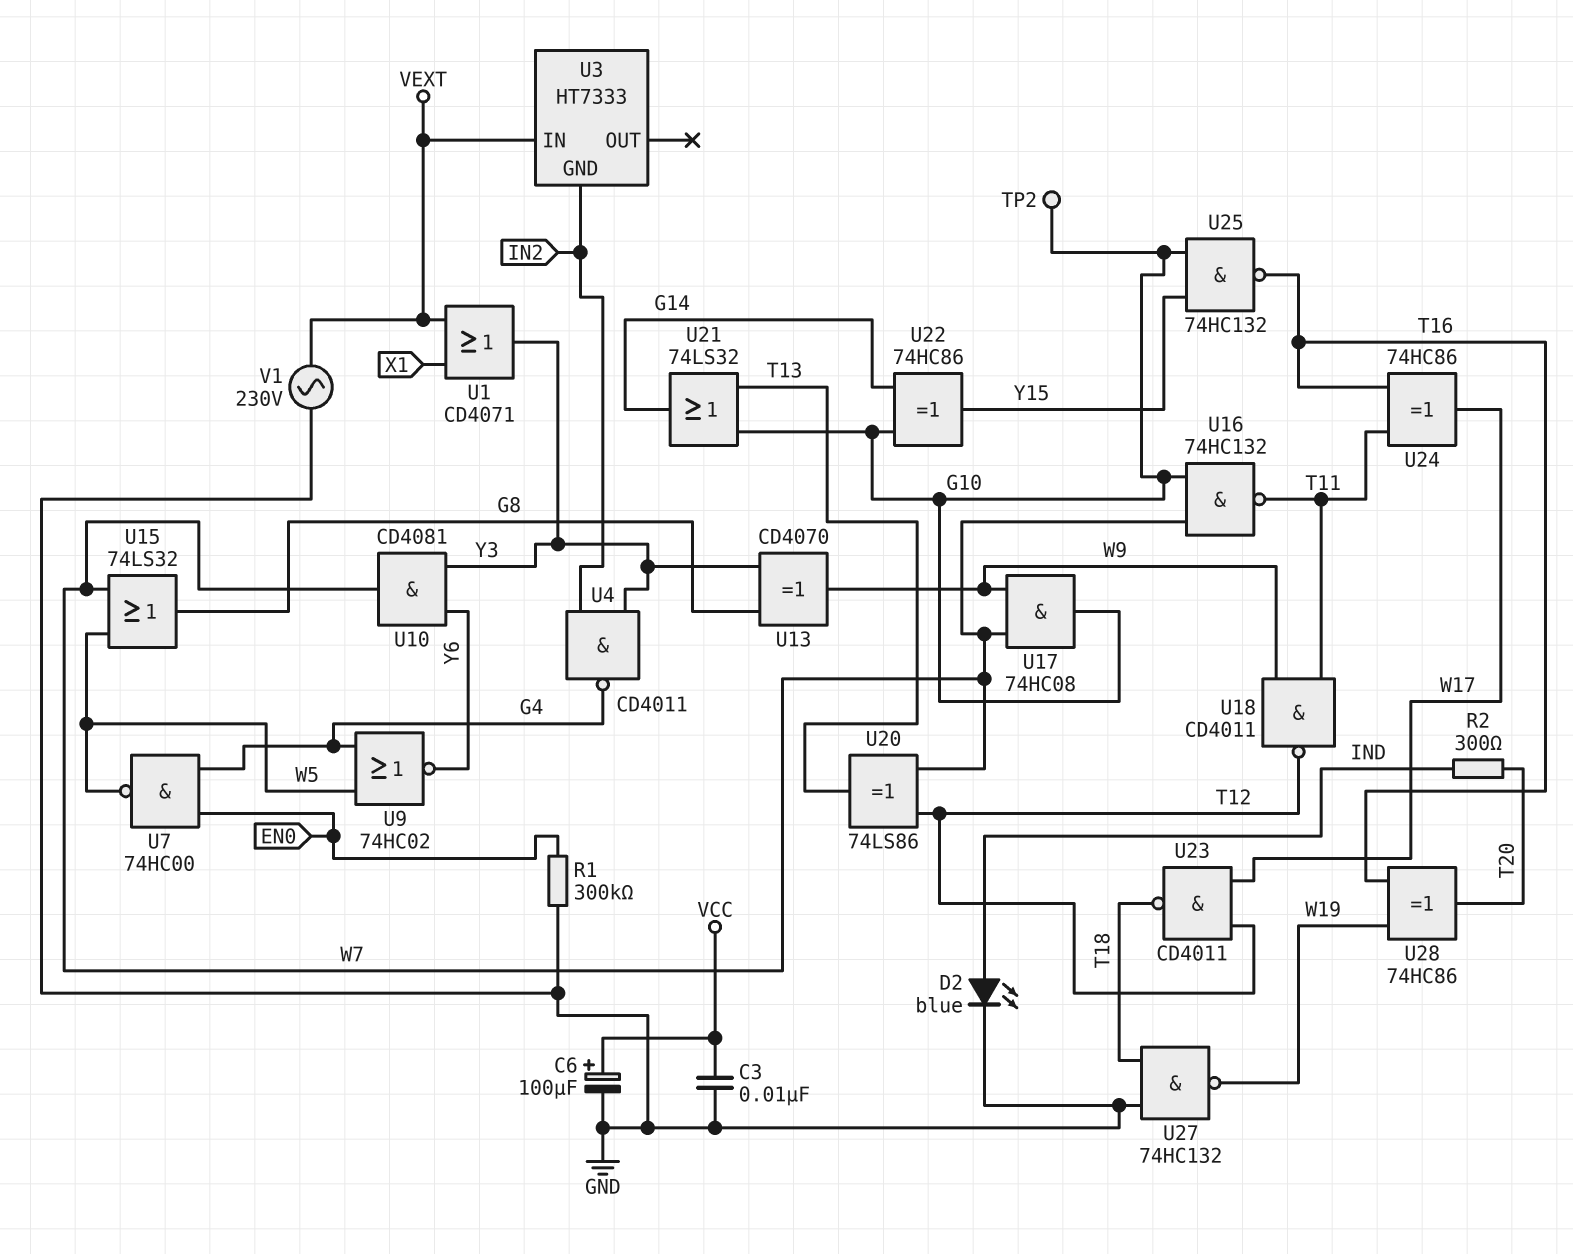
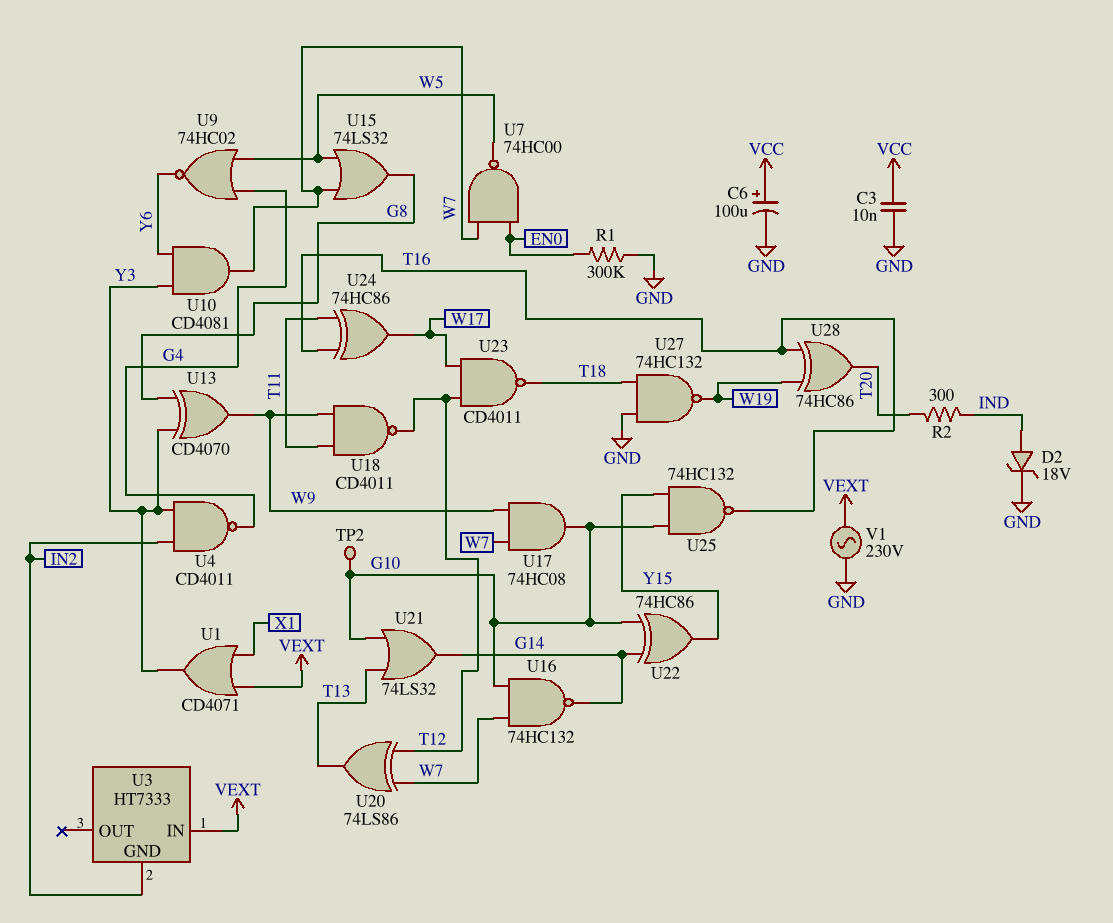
D2: LED blue (A IND, K GND) -> zener 18V (A IND, K GND)
U7: NAND 74HC00 (in EN0, in G4, out W5) -> NAND 74HC00 (in EN0, in W7, out W5)
U16: NAND 74HC132 (in G10, in W7, out T11) -> NAND 74HC132 (in G10, in W7, out G14)

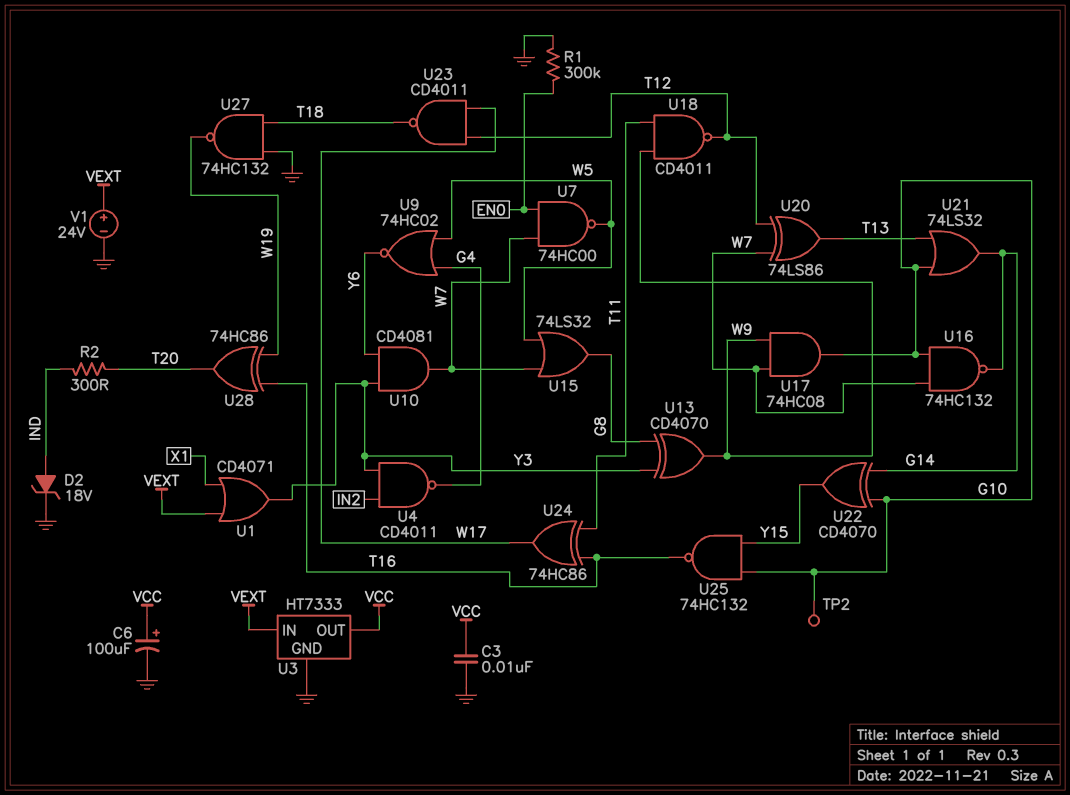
U3 pin GND: IN2 -> GND
U3 pin OUT: none -> VCC
U22: XOR 74HC86 (in G10, in G14, out Y15) -> XOR CD4070 (in G10, in G14, out Y15)
V1: AC 230V (GND, VEXT) -> 24V (plus VEXT, minus GND)

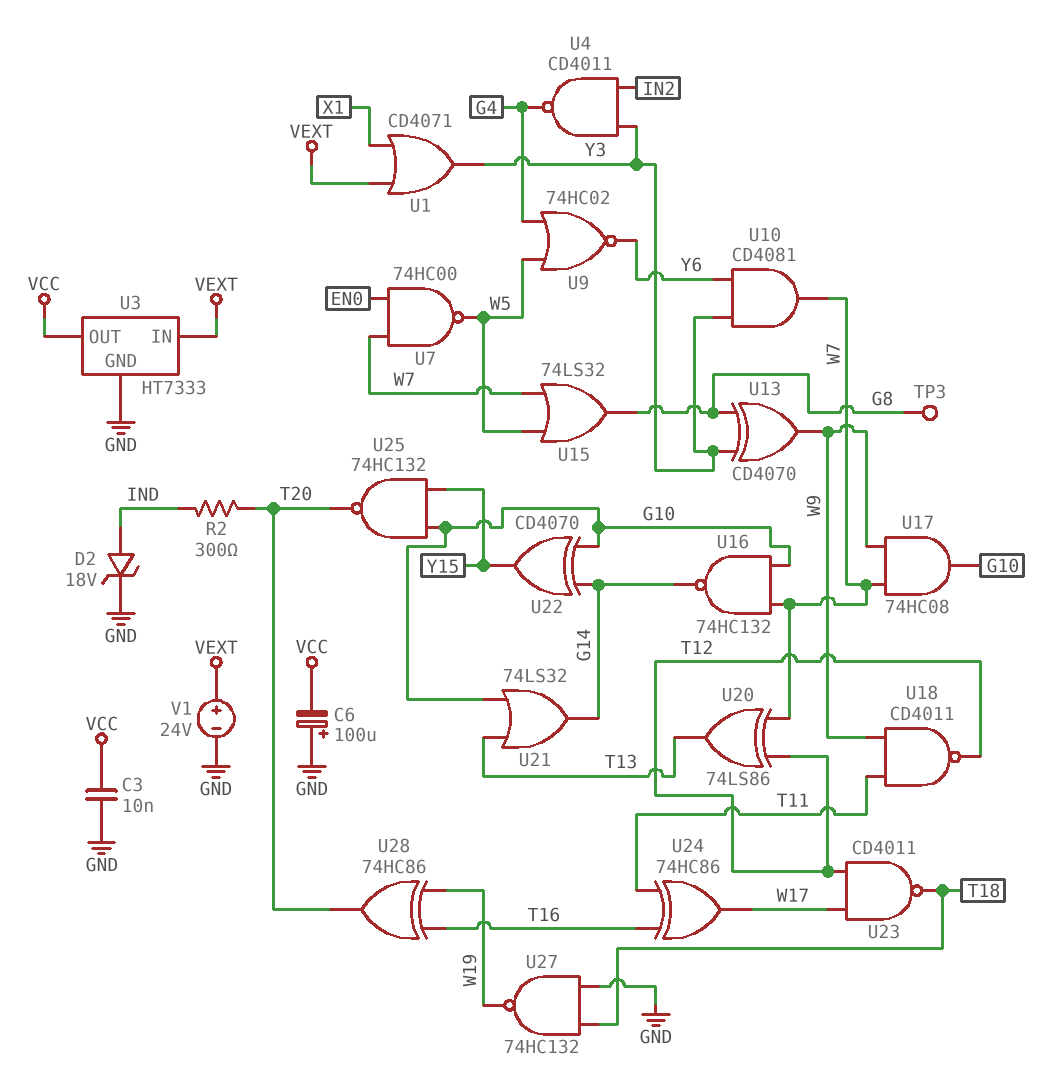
C6: 100uF (plus VCC, minus GND) -> 100uF (plus GND, minus VCC)
R1: 300k (EN0, GND) -> none
TP2: test point (G10) -> none
TP3: none -> test point (G8)
U25: NAND 74HC132 (in G10, in Y15, out T16) -> NAND 74HC132 (in G10, in Y15, out T20)

